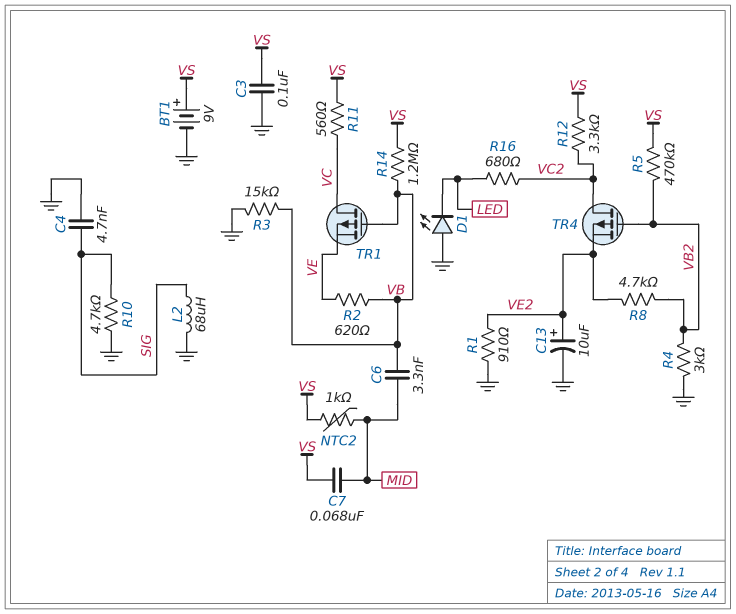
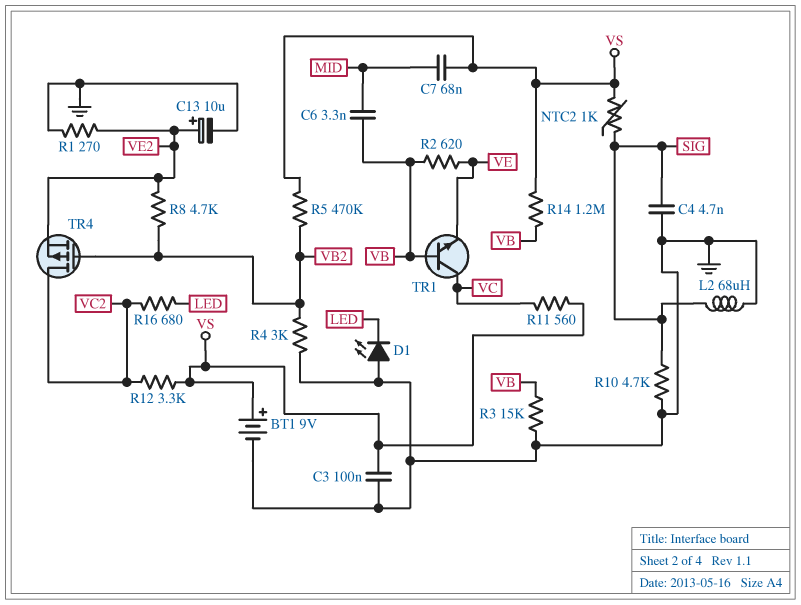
NTC2: 1k (MID, VS) -> 1k (SIG, VS)
R1: 910 (GND, VE2) -> 270 (GND, VE2)
TR1: PMOS (G VB, D VC, S VE) -> NPN (B VB, C VC, E VE)

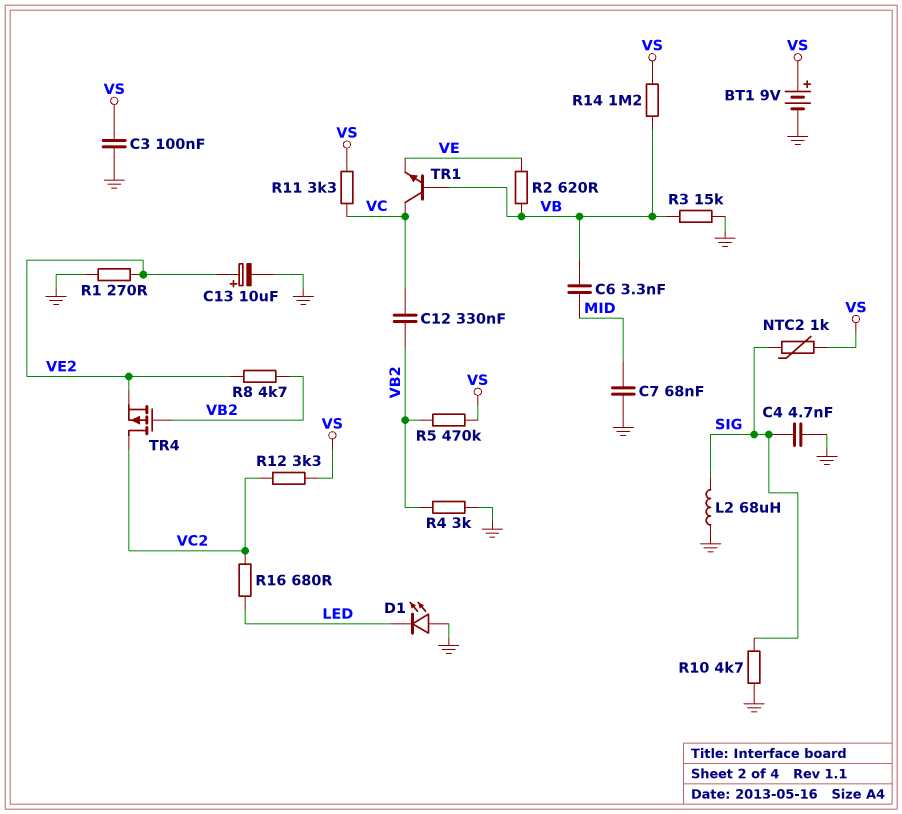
C7: 68nF (MID, VS) -> 68nF (GND, MID)
C12: none -> 330nF (VB2, VC)
R11: 560 (VC, VS) -> 3.3k (VC, VS)

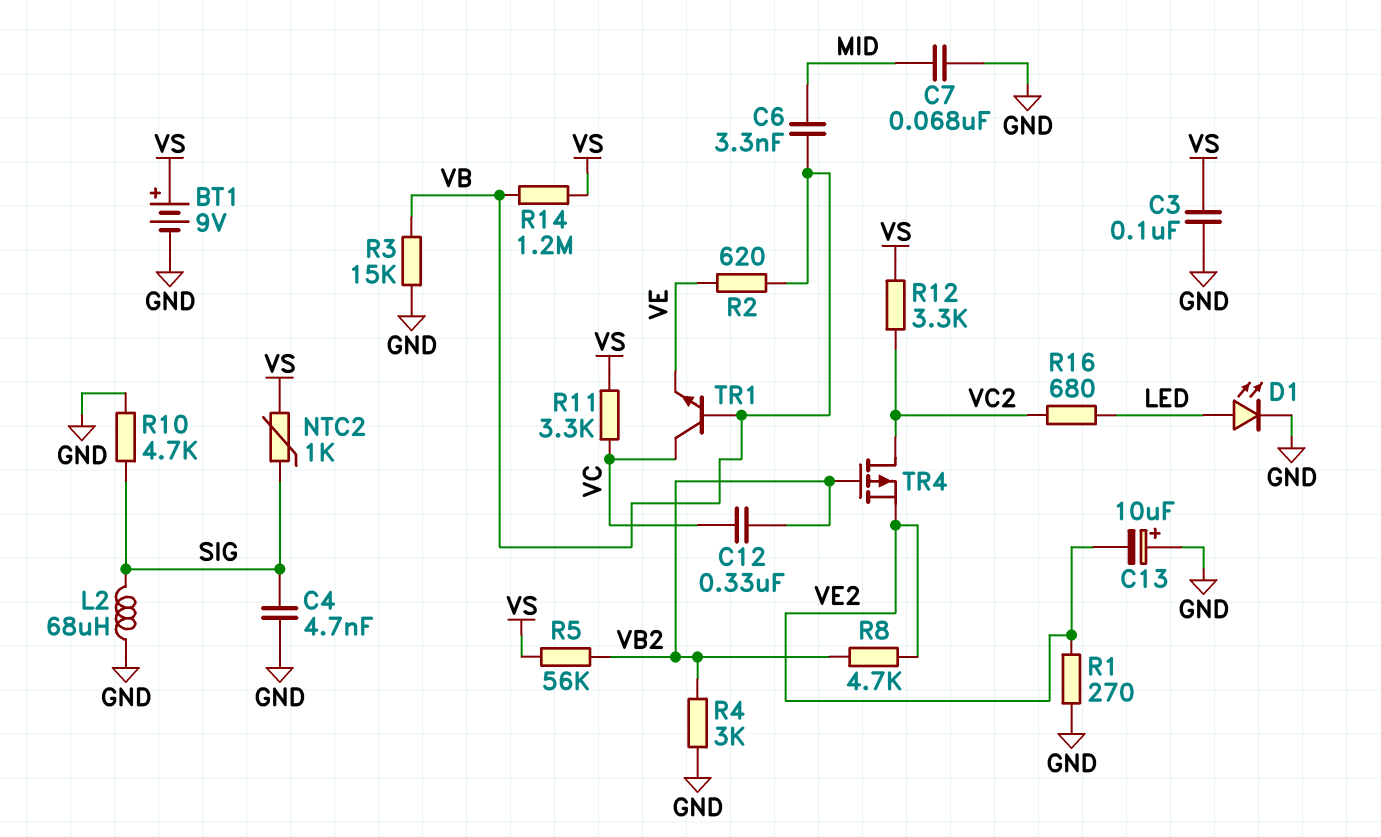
C13: 10uF (plus VE2, minus GND) -> 10uF (plus GND, minus VE2)
D1: LED (A GND, K LED) -> LED (A LED, K GND)
R5: 470k (VB2, VS) -> 56k (VB2, VS)

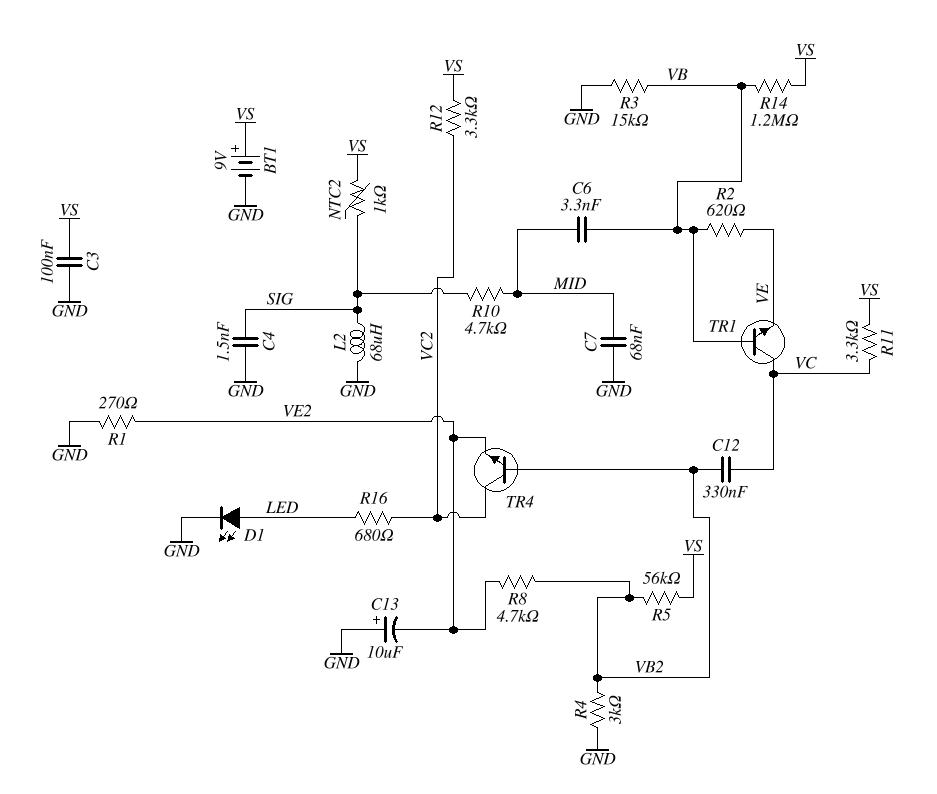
C4: 4.7nF (GND, SIG) -> 1.5nF (GND, SIG)
R10: 4.7k (GND, SIG) -> 4.7k (MID, SIG)
TR4: PMOS (G VB2, D VC2, S VE2) -> NPN (B VB2, C VC2, E VE2)

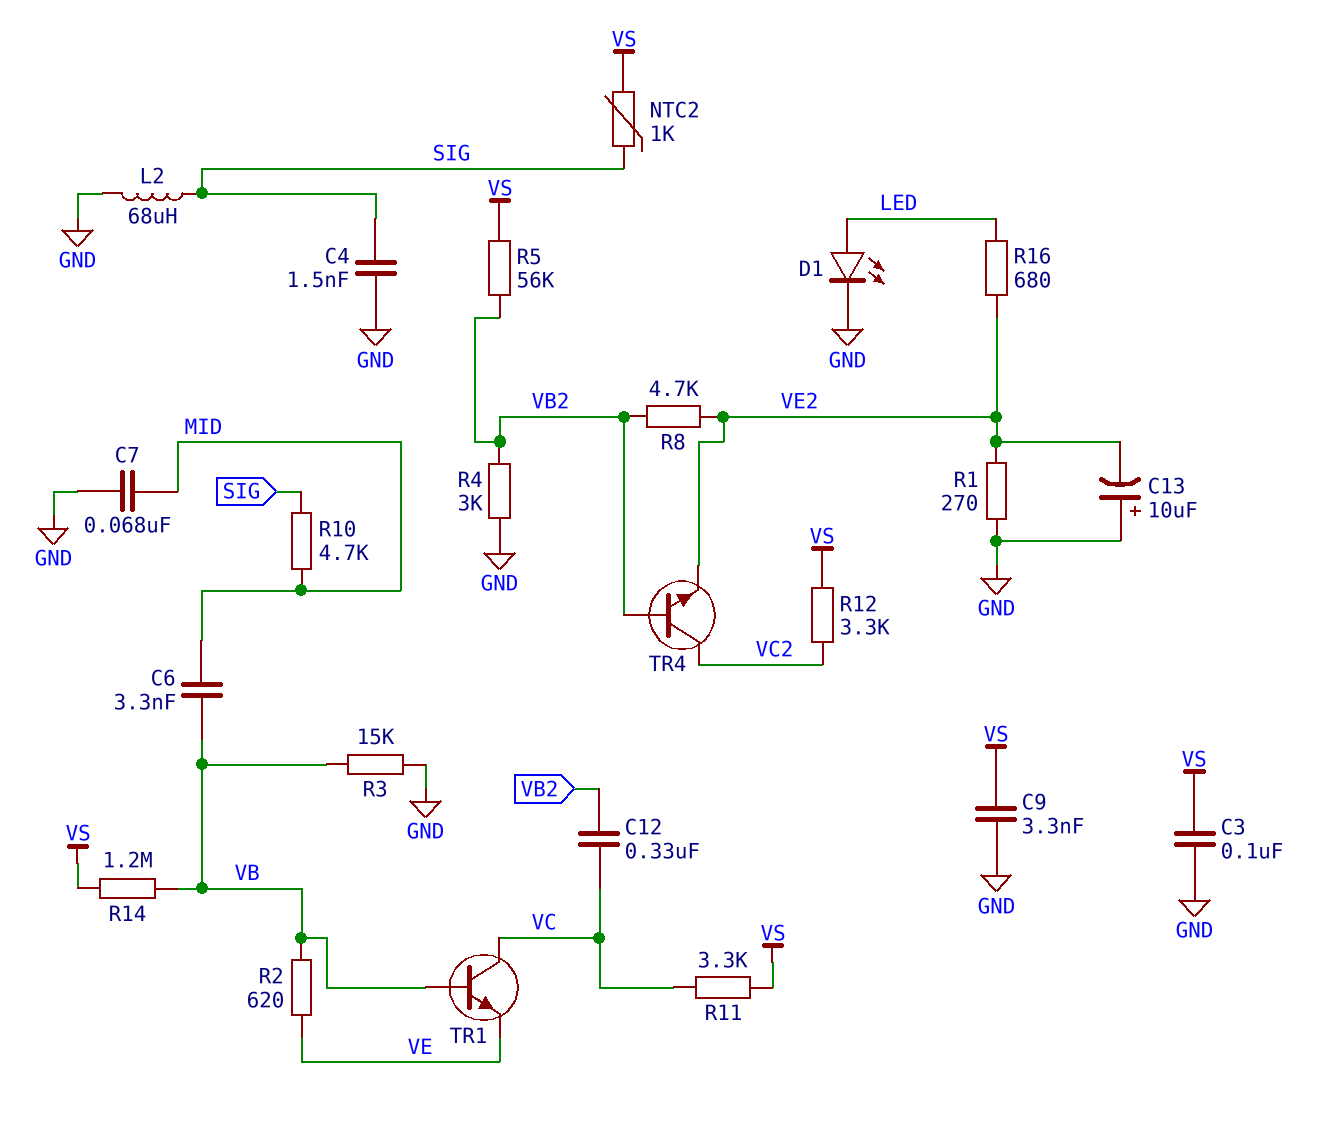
BT1: 9V (plus VS, minus GND) -> none
C9: none -> 3.3nF (GND, VS)
R16: 680 (LED, VC2) -> 680 (LED, VE2)

